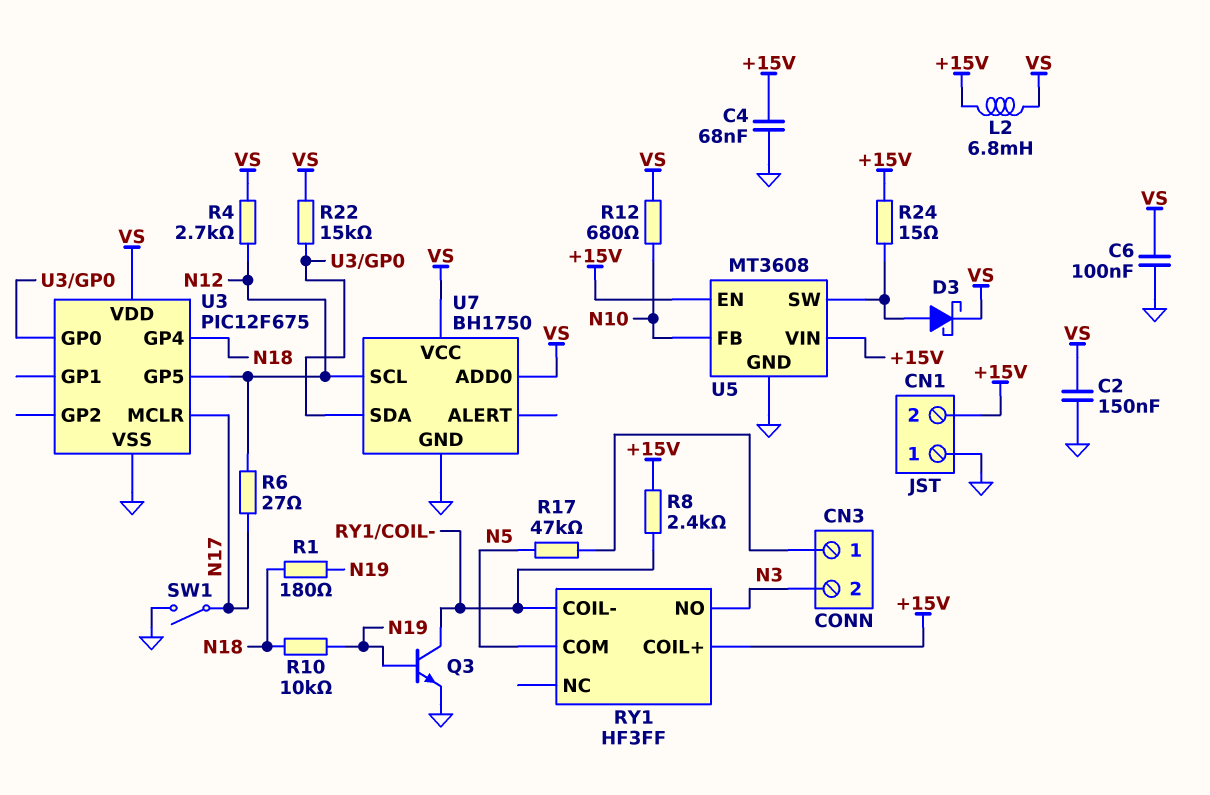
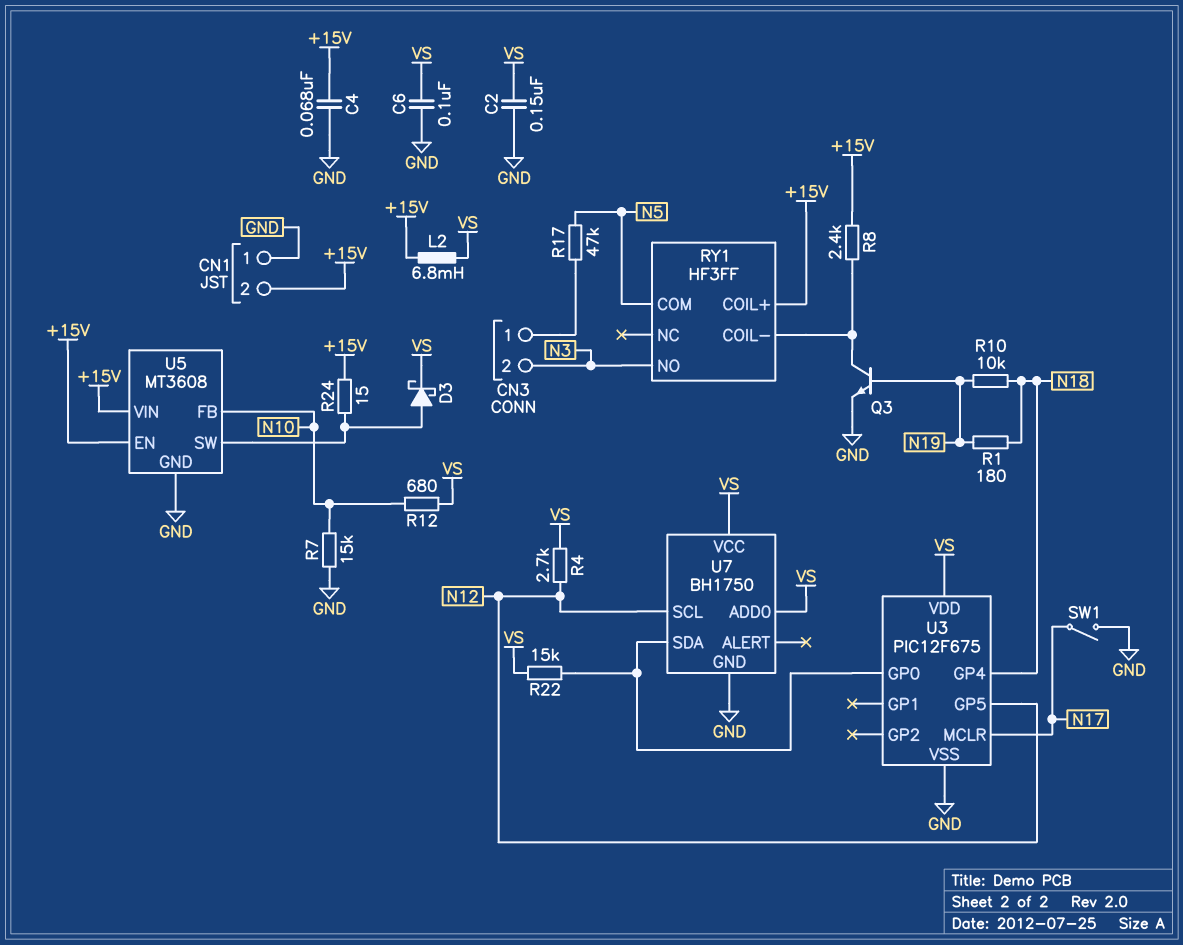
R6: 27 (N12, N17) -> none
R7: none -> 15k (GND, N10)

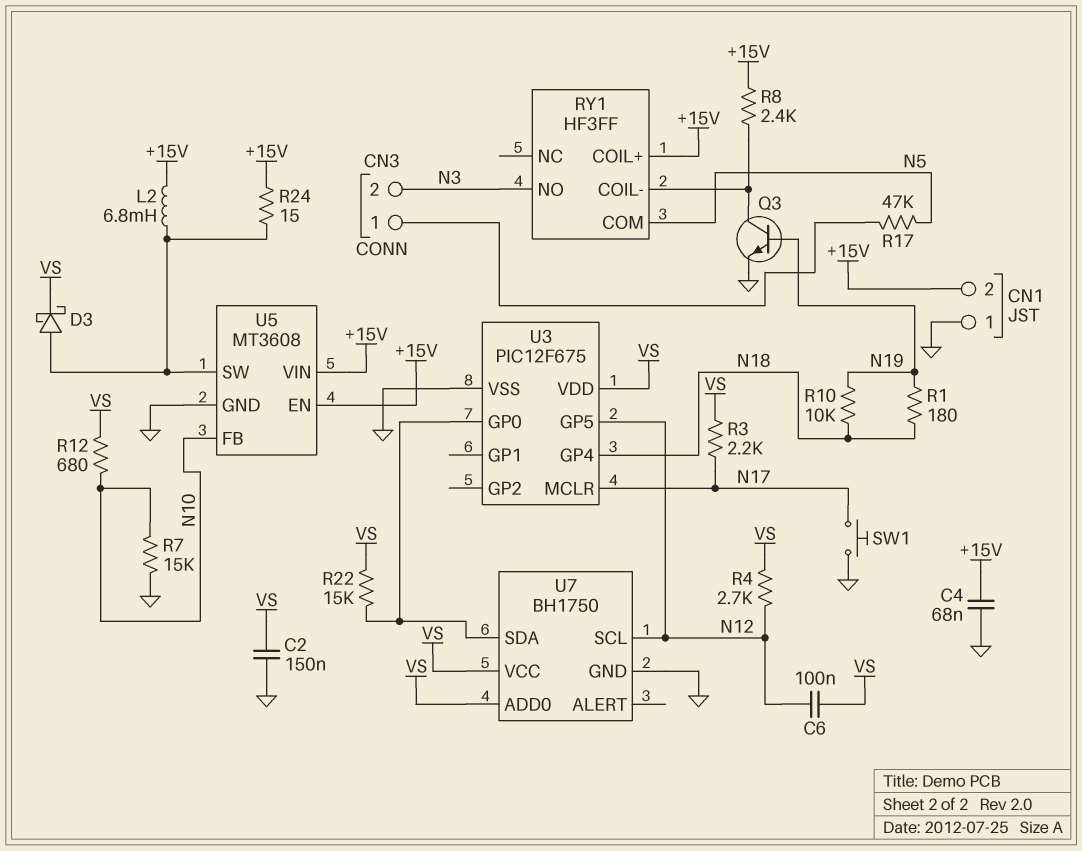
C6: 100nF (GND, VS) -> 100nF (N12, VS)
L2: 6.8mH (+15V, VS) -> 6.8mH (+15V, U5/SW)
R3: none -> 2.2k (N17, VS)
SW1: switch (GND, N17) -> button (GND, N17)

